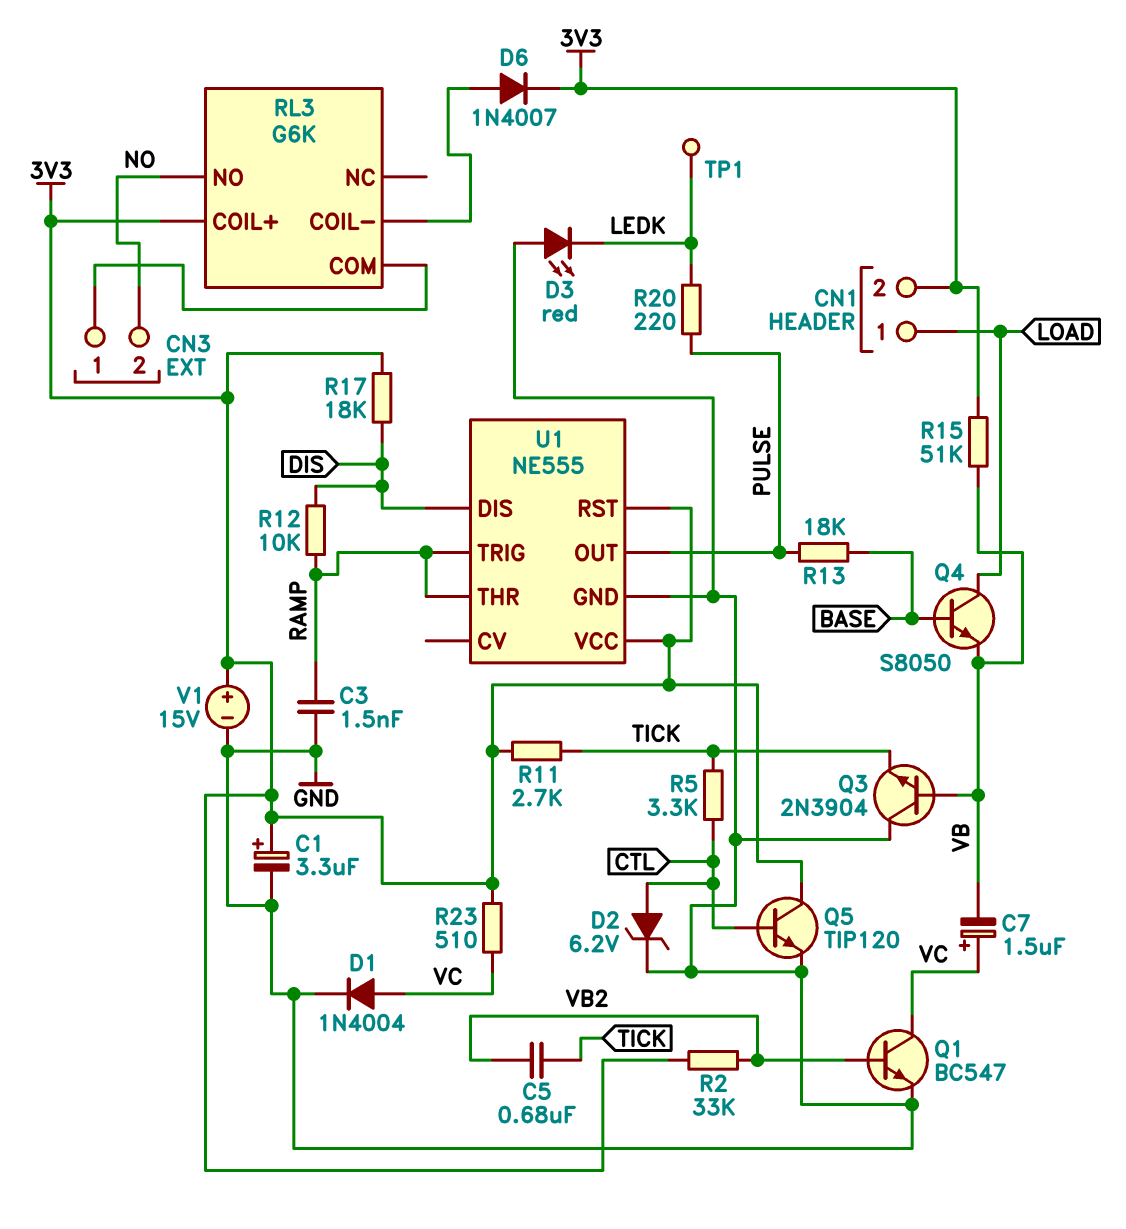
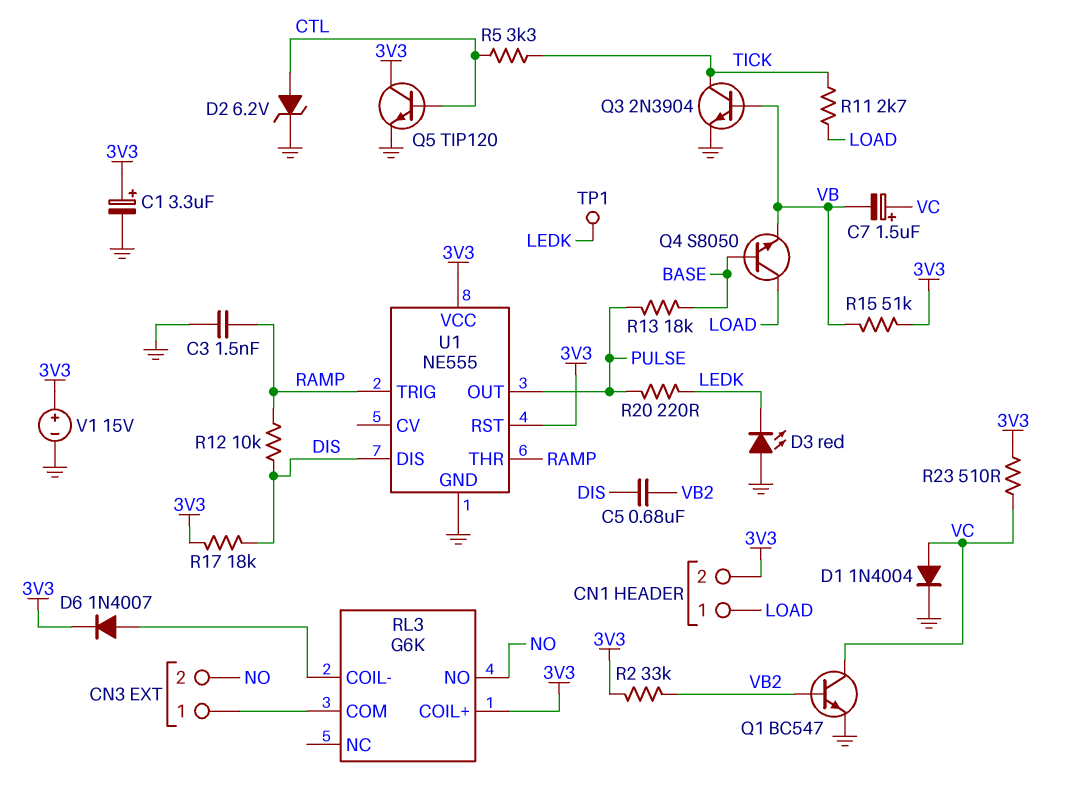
C5: 680nF (TICK, VB2) -> 680nF (DIS, VB2)
Q3: NPN 2N3904 (B VB, C GND, E TICK) -> NPN 2N3904 (B VB, C TICK, E GND)
R11: 2.7k (3V3, TICK) -> 2.7k (LOAD, TICK)

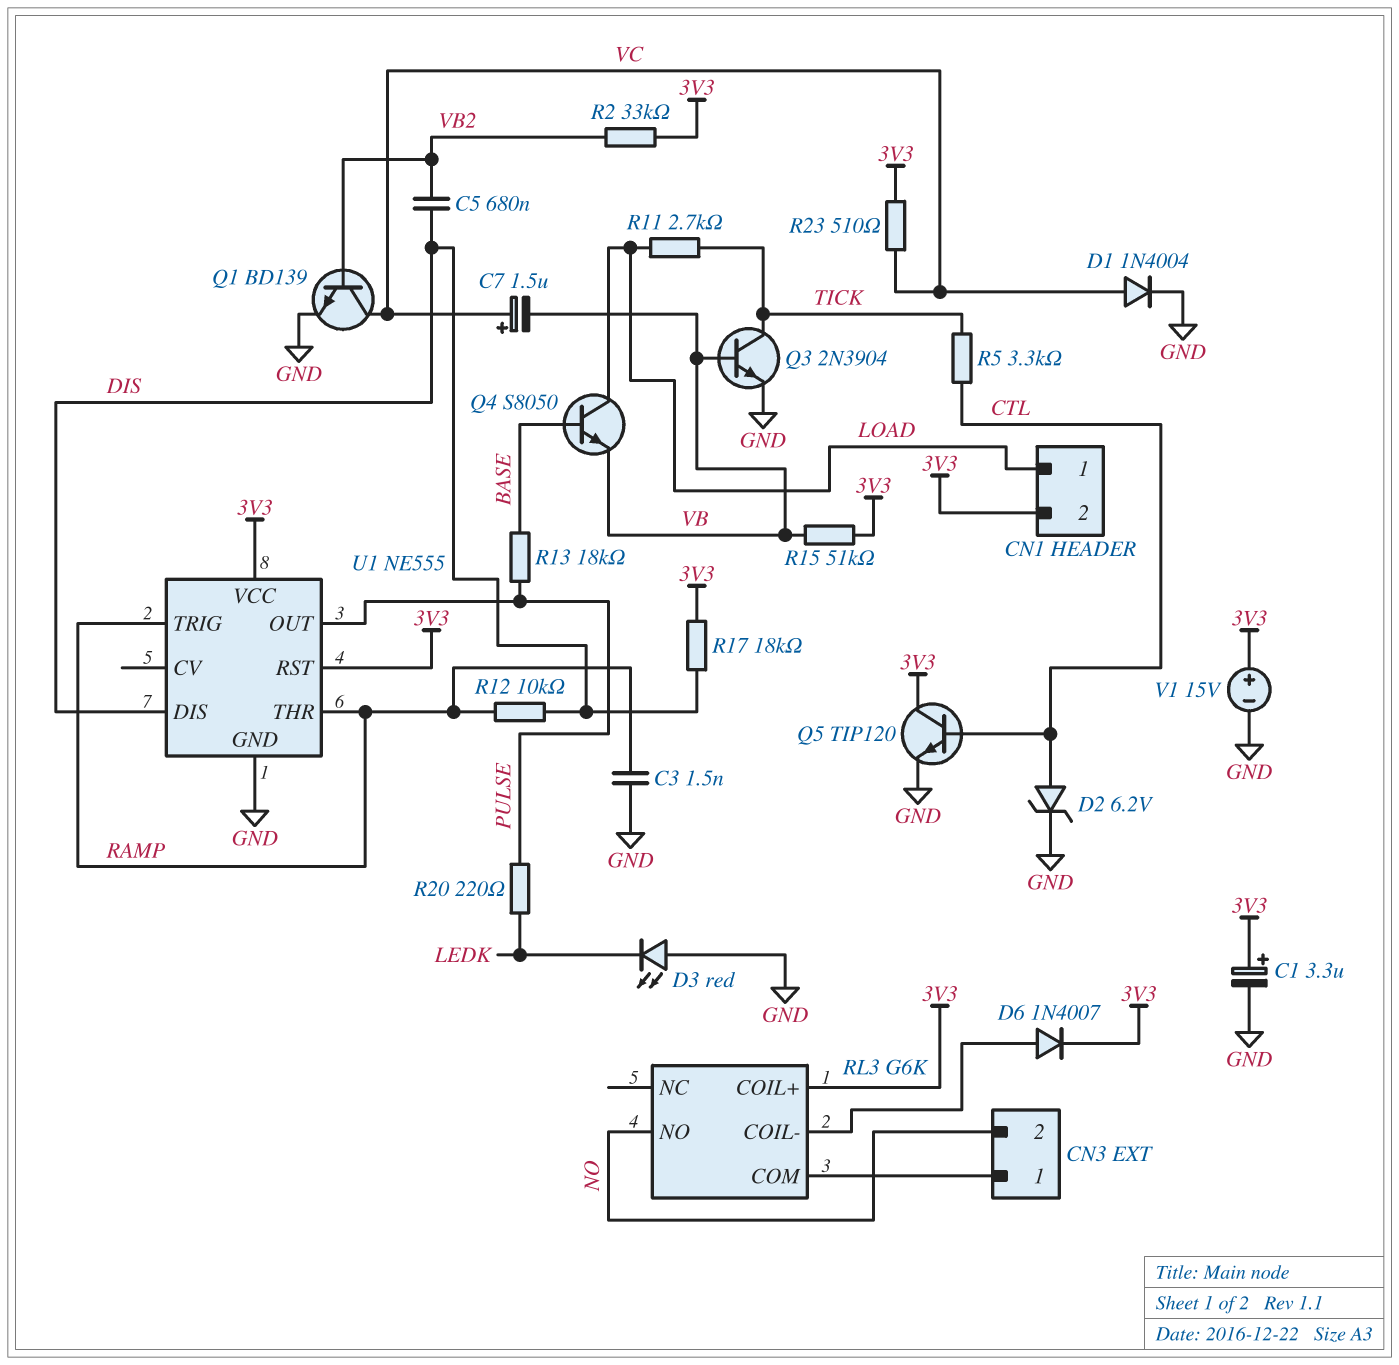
Q1: NPN BC547 (B VB2, C VC, E GND) -> NPN BD139 (B VB2, C VC, E GND)
TP1: test point (LEDK) -> none

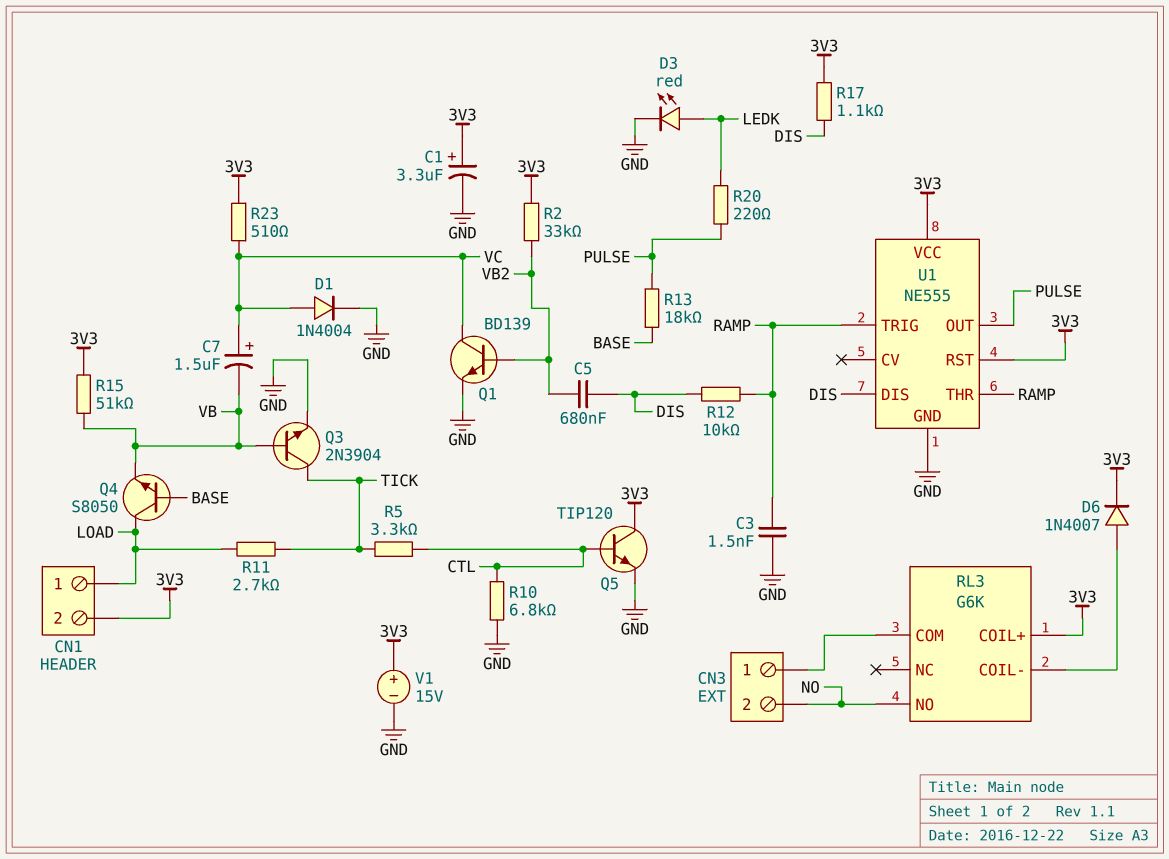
D2: zener 6.2V (A CTL, K GND) -> none
D3: LED red (A GND, K LEDK) -> LED red (A LEDK, K GND)
R10: none -> 6.8k (CTL, GND)
R17: 18k (3V3, DIS) -> 1.1k (3V3, DIS)

